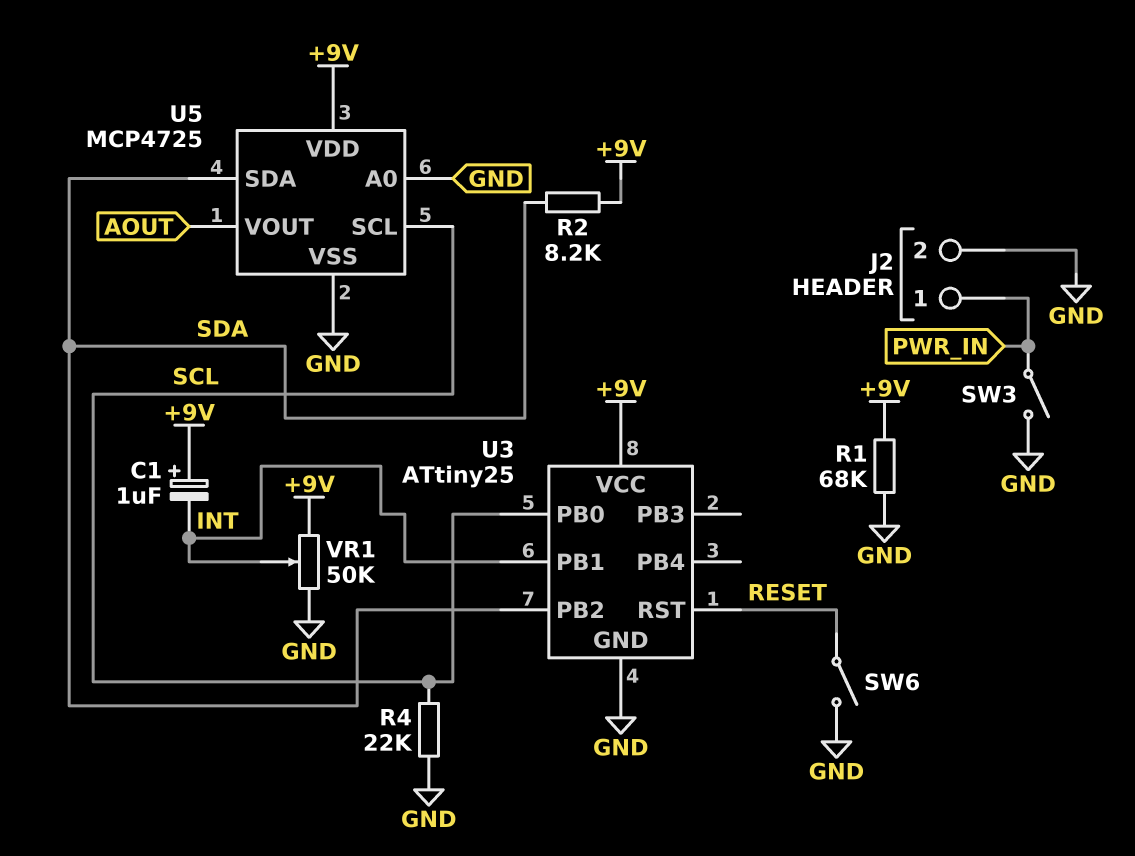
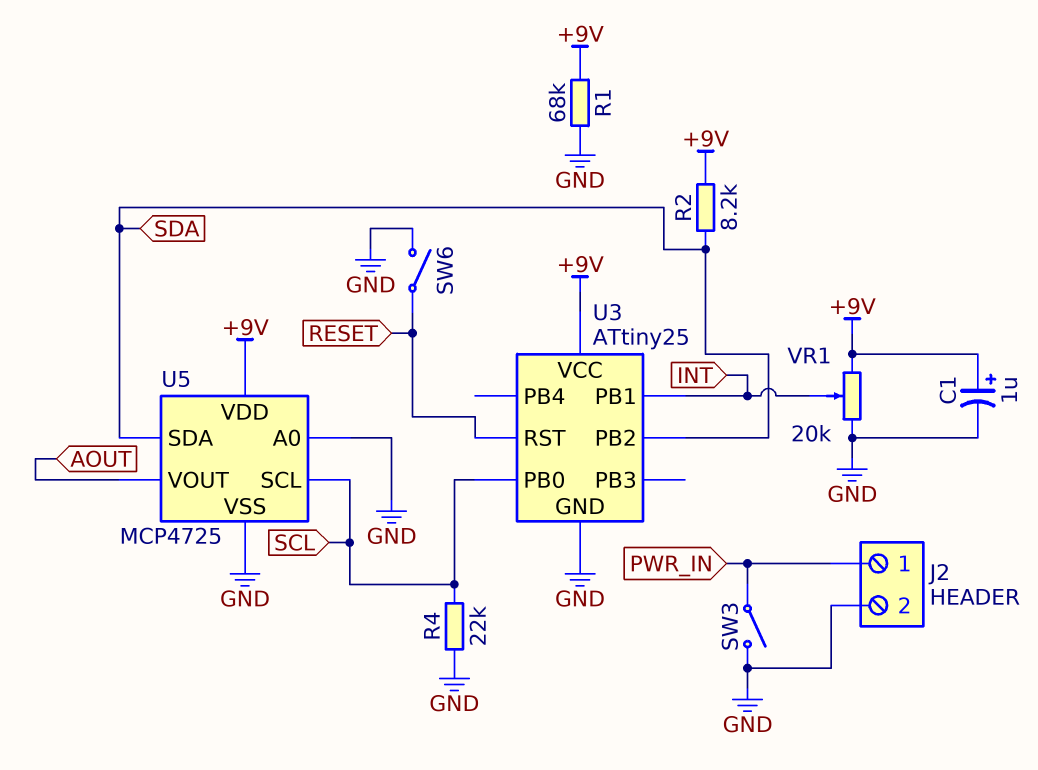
C1: 1uF (plus +9V, minus INT) -> 1uF (plus +9V, minus GND)
VR1: 50k (+9V, GND, wiper INT) -> 20k (+9V, GND, wiper INT)

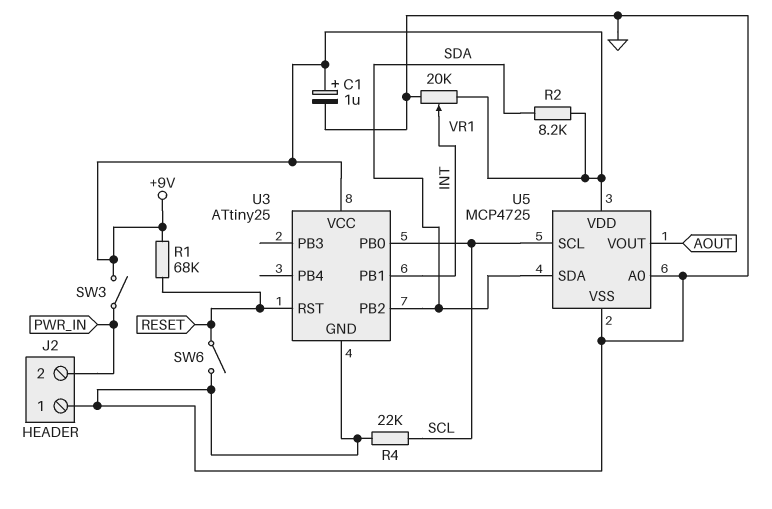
J2 pin 1: PWR_IN -> GND
J2 pin 2: GND -> PWR_IN
R1: 68k (+9V, GND) -> 68k (+9V, RESET)
SW3: switch (GND, PWR_IN) -> switch (+9V, PWR_IN)

